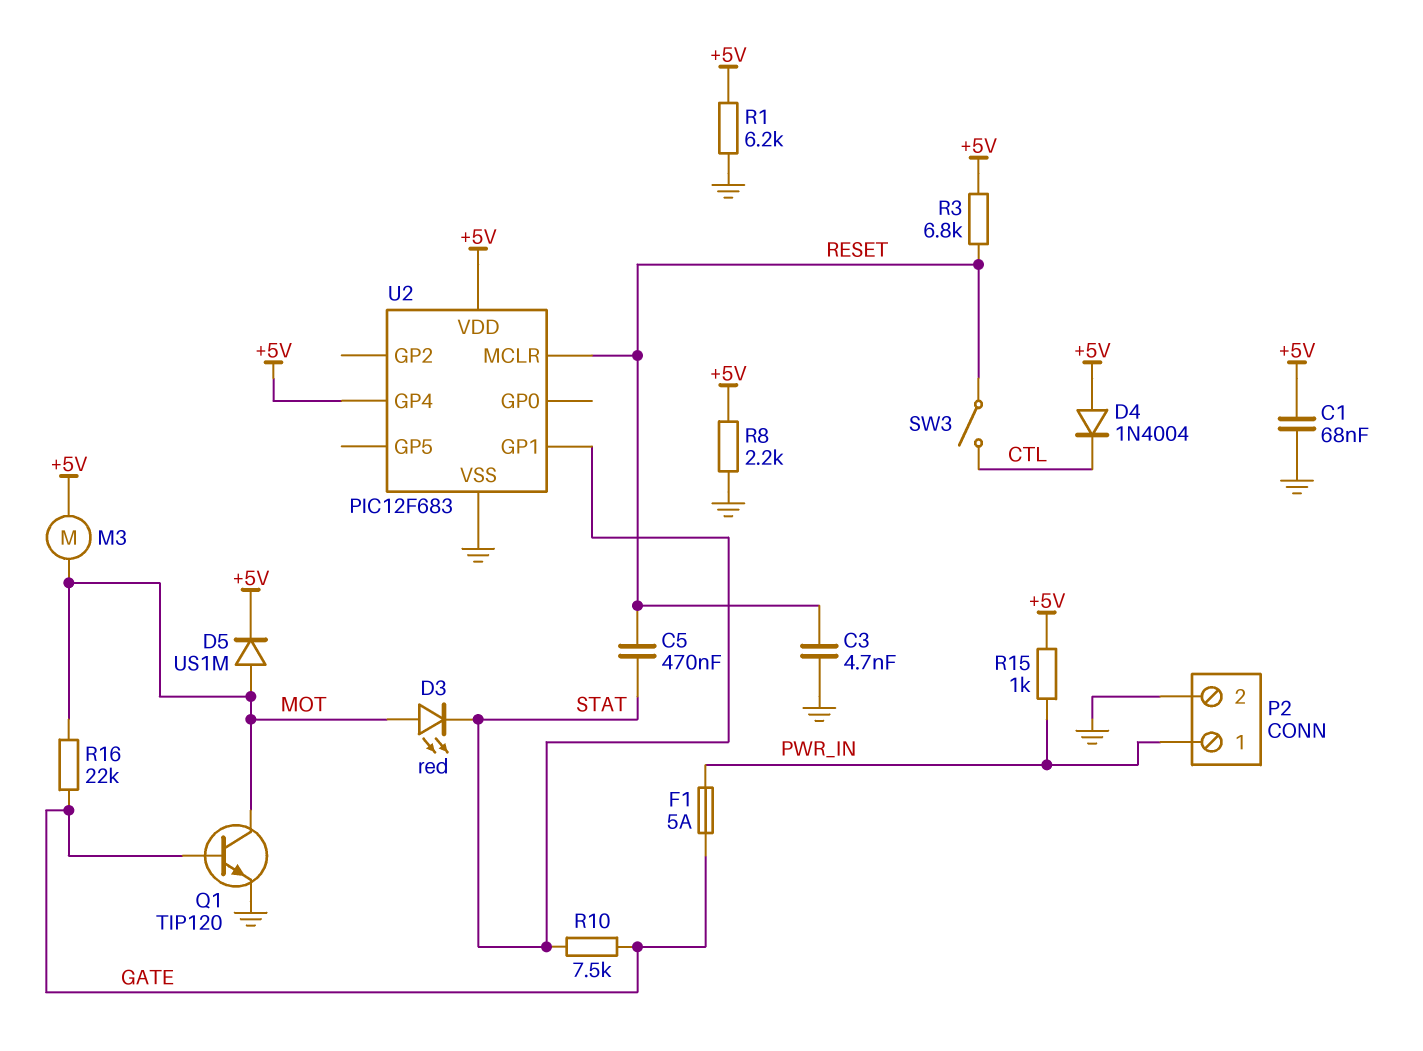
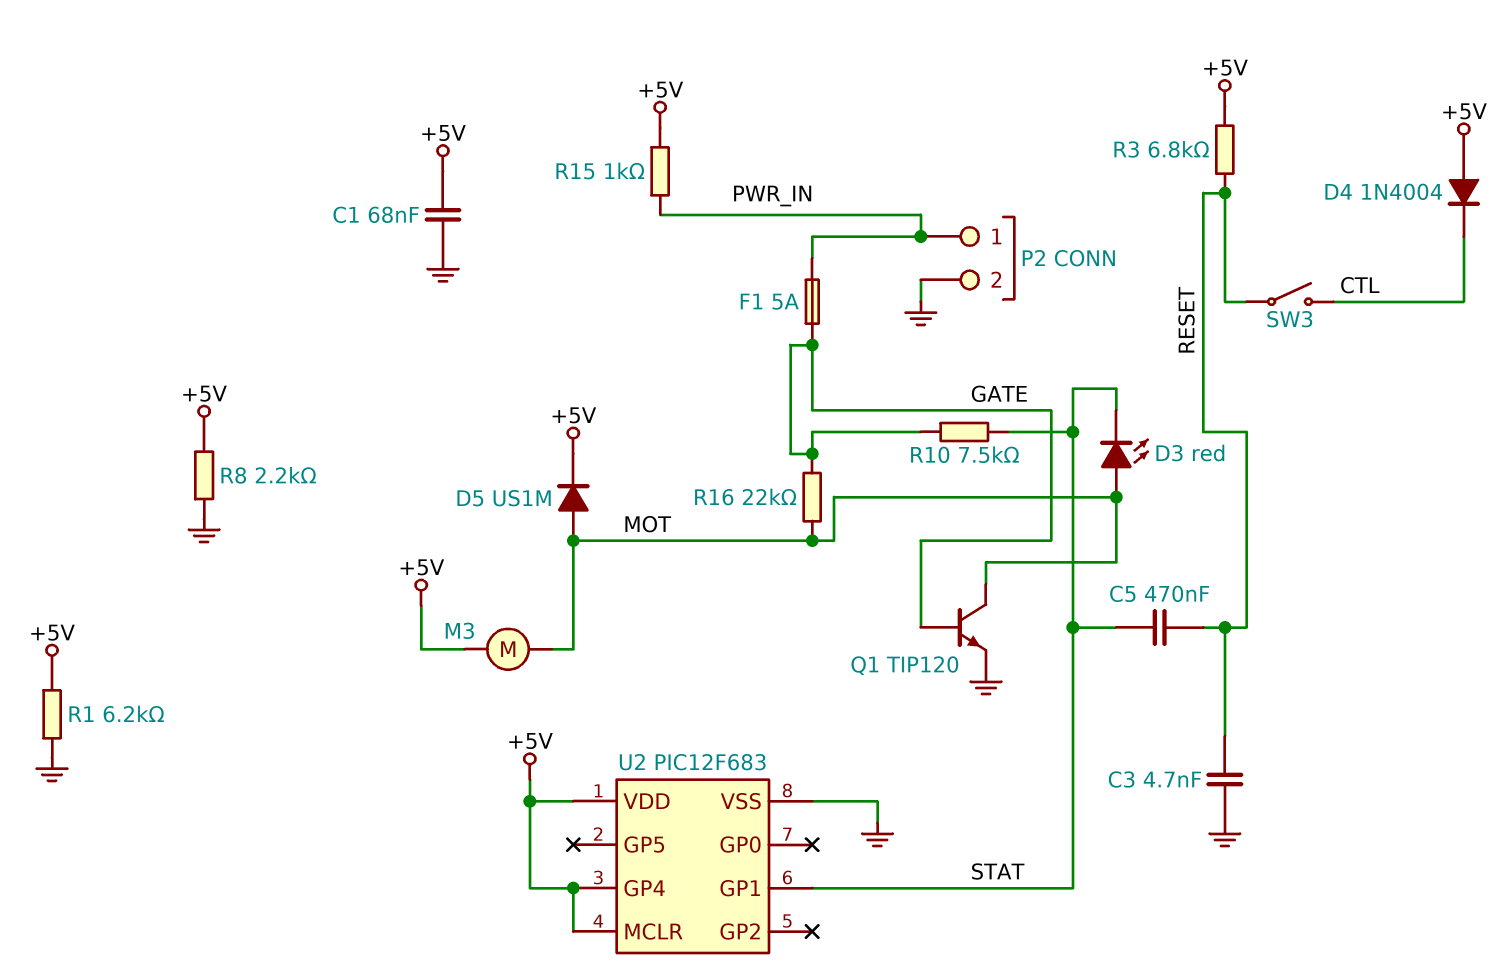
U2 pin MCLR: RESET -> +5V

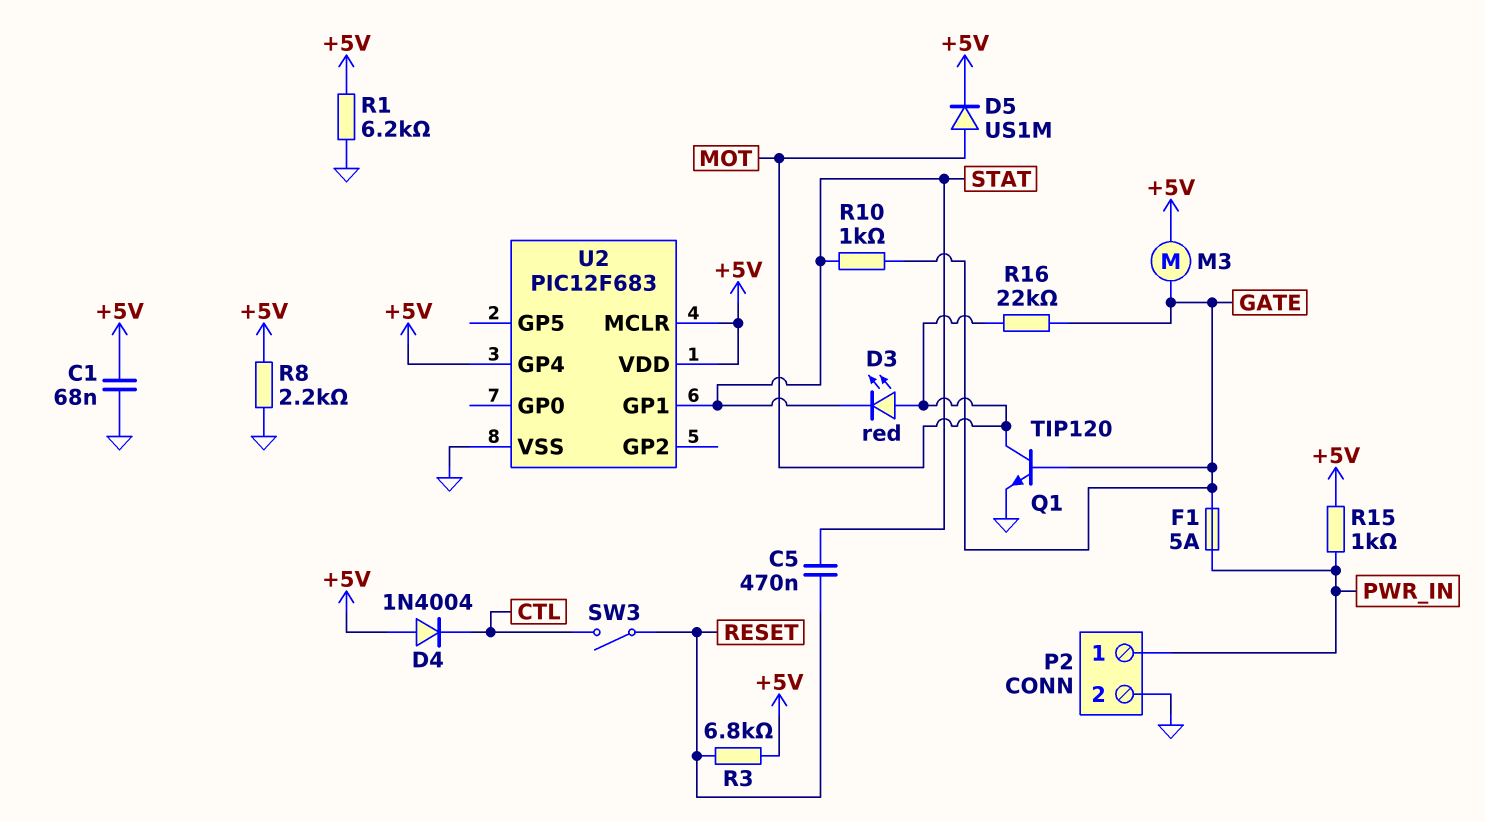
C3: 4.7nF (GND, RESET) -> none
M3: motor (+5V, MOT) -> motor (+5V, GATE)
R10: 7.5k (GATE, STAT) -> 1k (GATE, STAT)

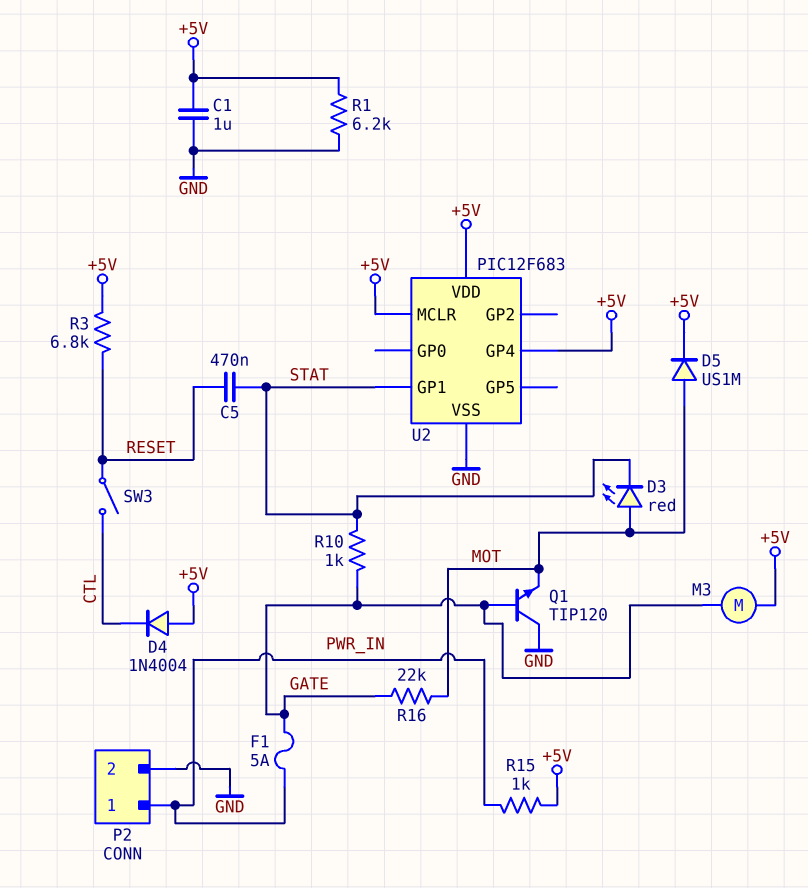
C1: 68nF (+5V, GND) -> 1uF (+5V, GND)
Q1: NPN TIP120 (B GATE, C MOT, E GND) -> NPN TIP120 (B GATE, C GND, E MOT)
R8: 2.2k (+5V, GND) -> none

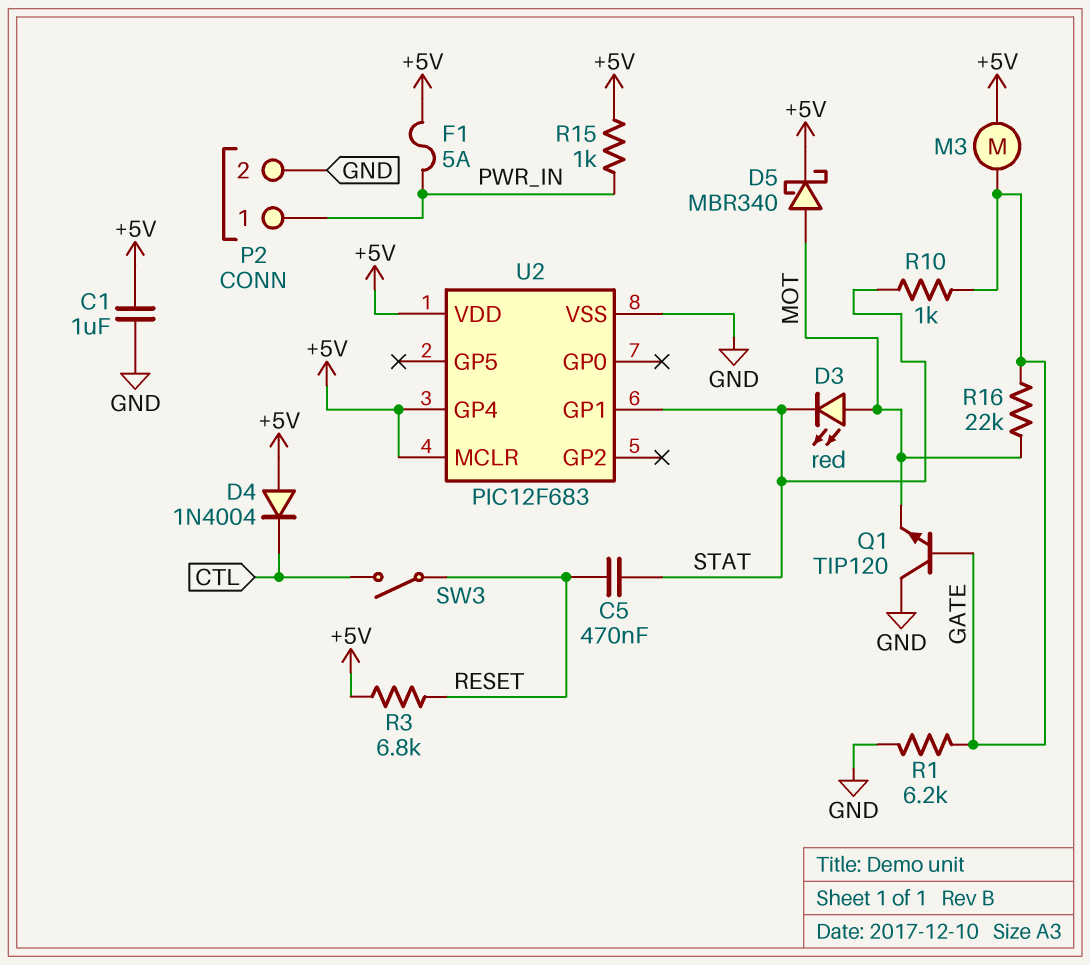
D5: diode US1M (A MOT, K +5V) -> schottky MBR340 (A MOT, K +5V)
F1: 5A (GATE, PWR_IN) -> 5A (+5V, PWR_IN)
R1: 6.2k (+5V, GND) -> 6.2k (GATE, GND)

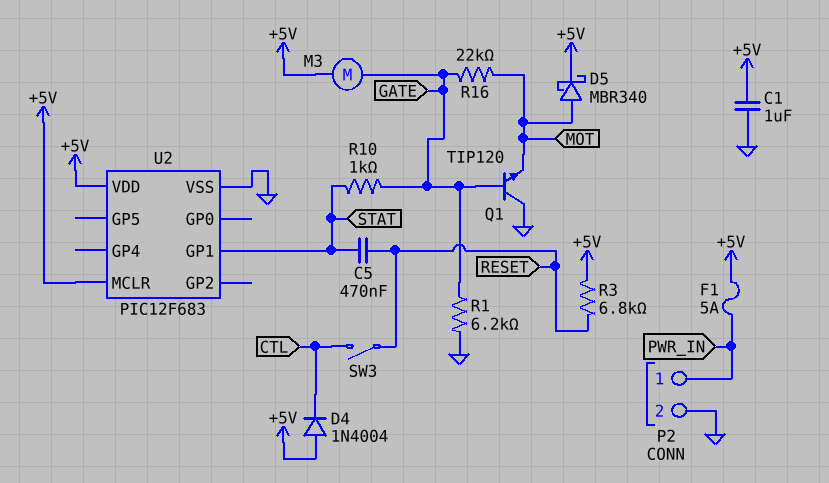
D3: LED red (A MOT, K STAT) -> none
R15: 1k (+5V, PWR_IN) -> none
U2 pin GP4: +5V -> none

